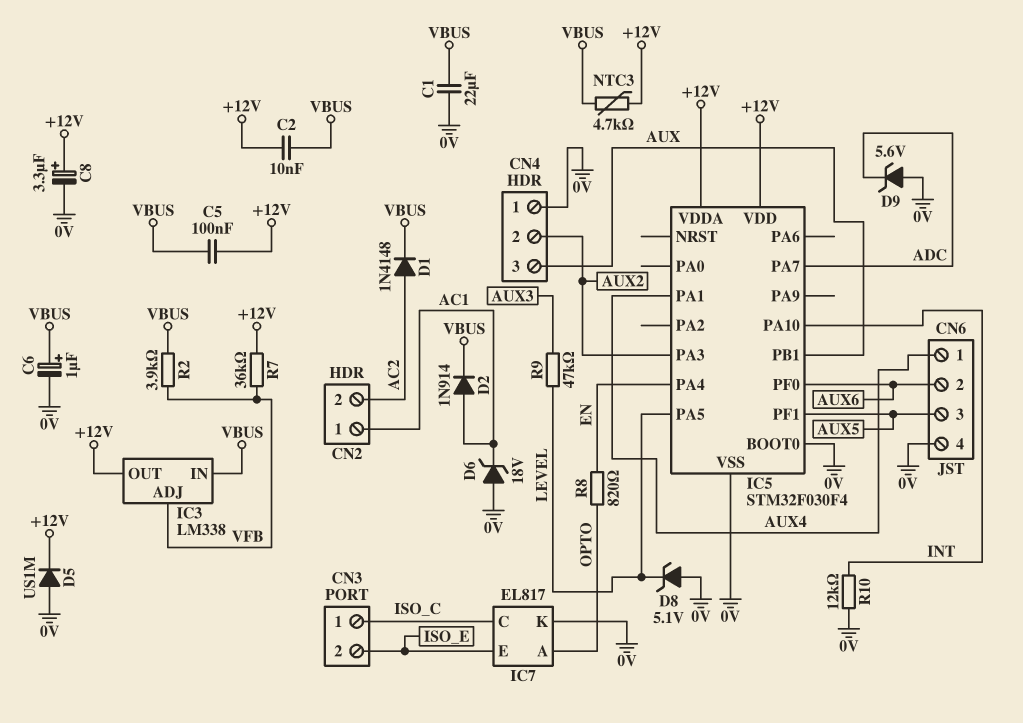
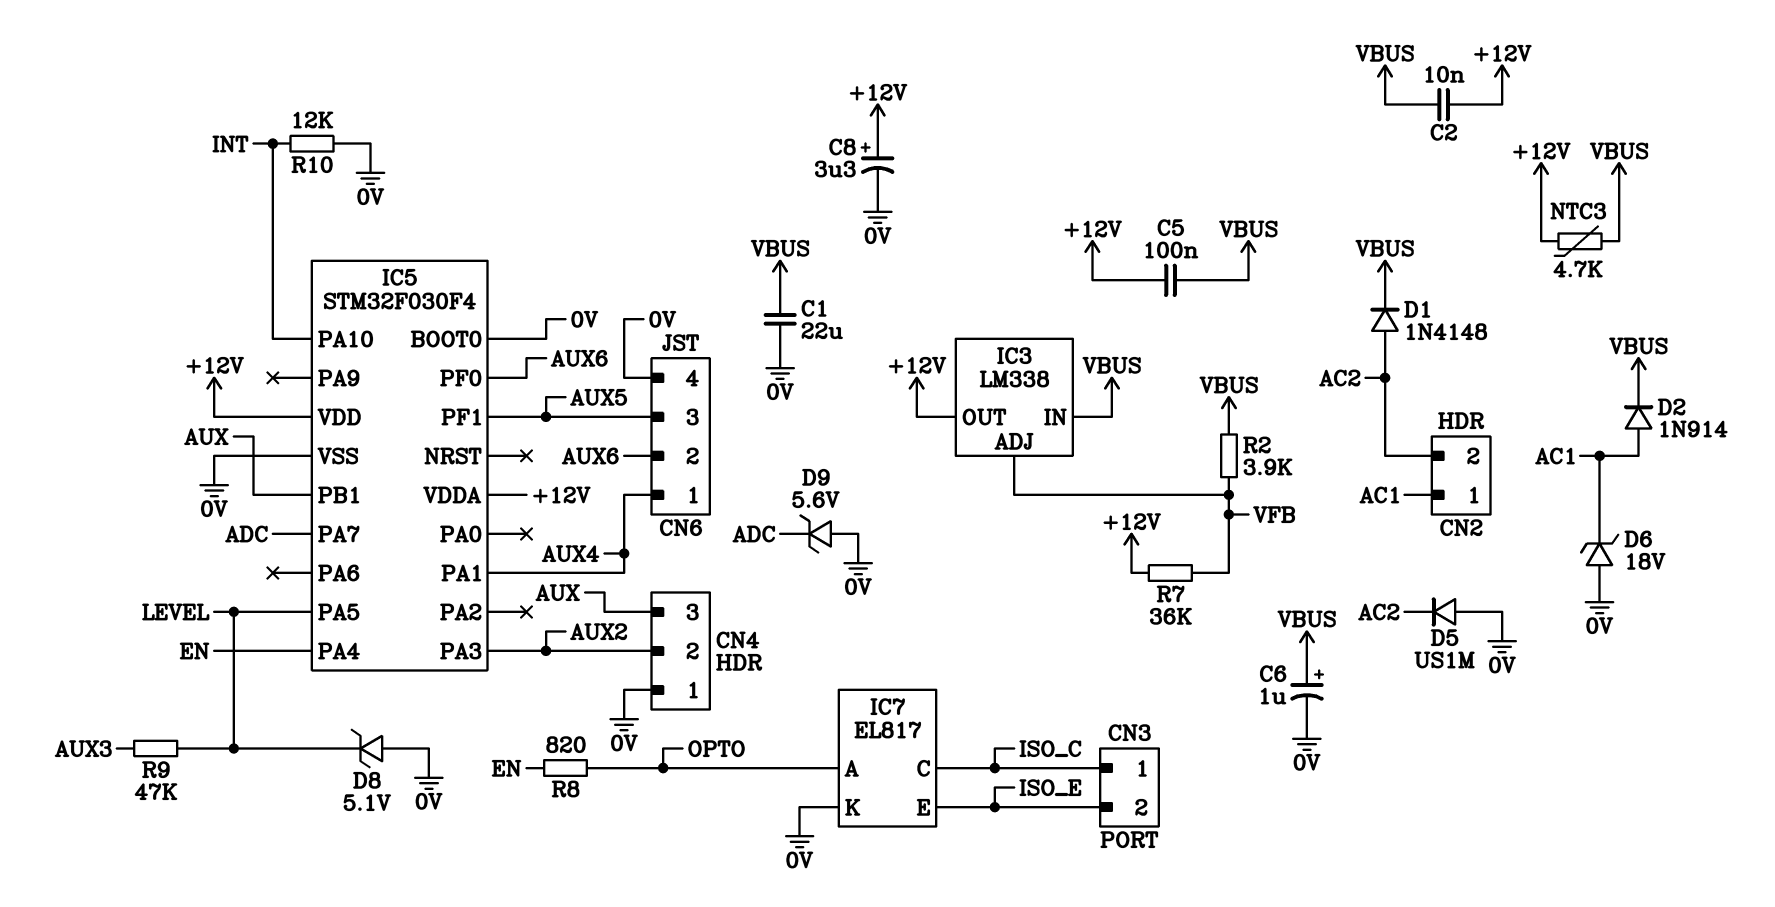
D5: diode US1M (A 0V, K +12V) -> diode US1M (A 0V, K AC2)

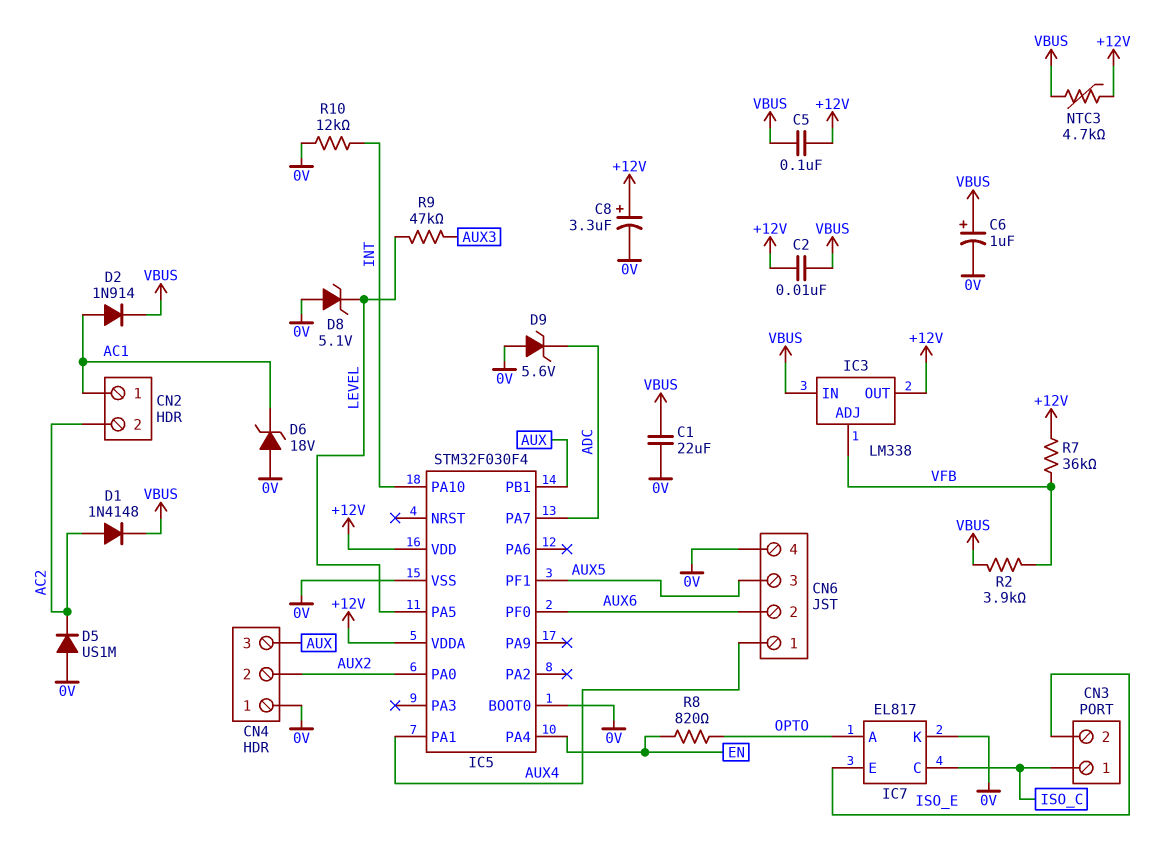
IC5 pin PA0: none -> AUX2
IC5 pin PA3: AUX2 -> none

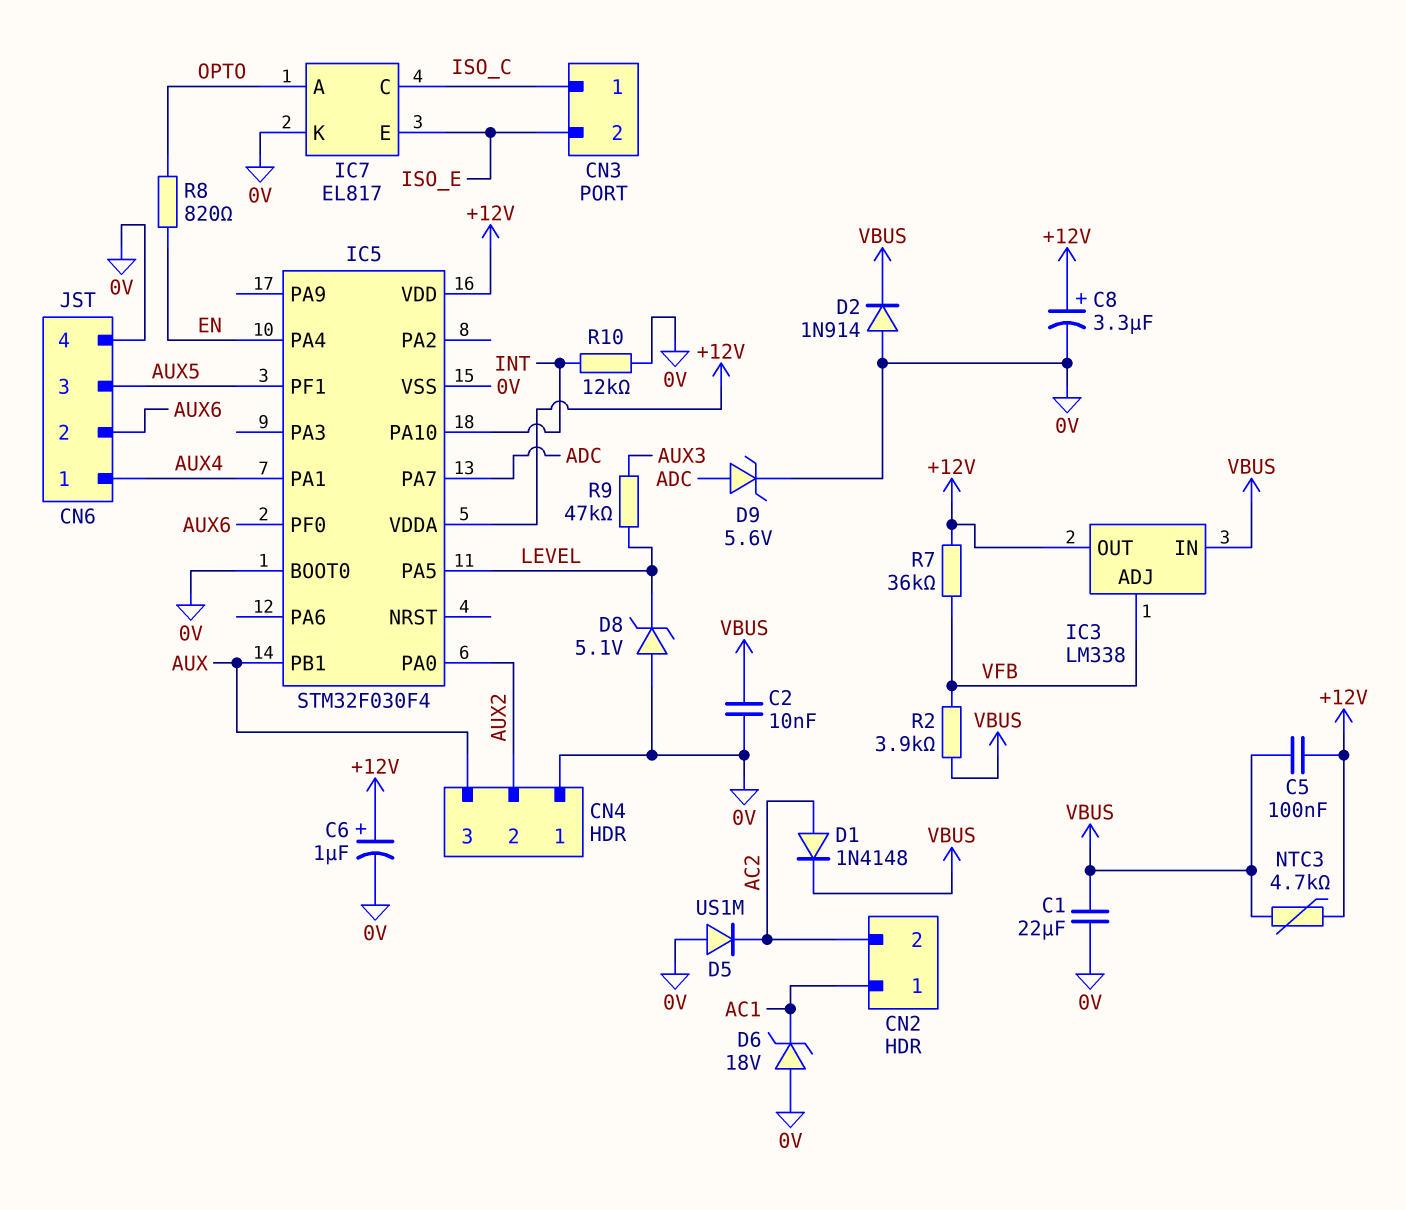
C2: 10nF (+12V, VBUS) -> 10nF (0V, VBUS)
C6: 1uF (plus VBUS, minus 0V) -> 1uF (plus +12V, minus 0V)
D2: diode 1N914 (A AC1, K VBUS) -> diode 1N914 (A 0V, K VBUS)
D9: zener 5.6V (A 0V, K ADC) -> zener 5.6V (A ADC, K 0V)

